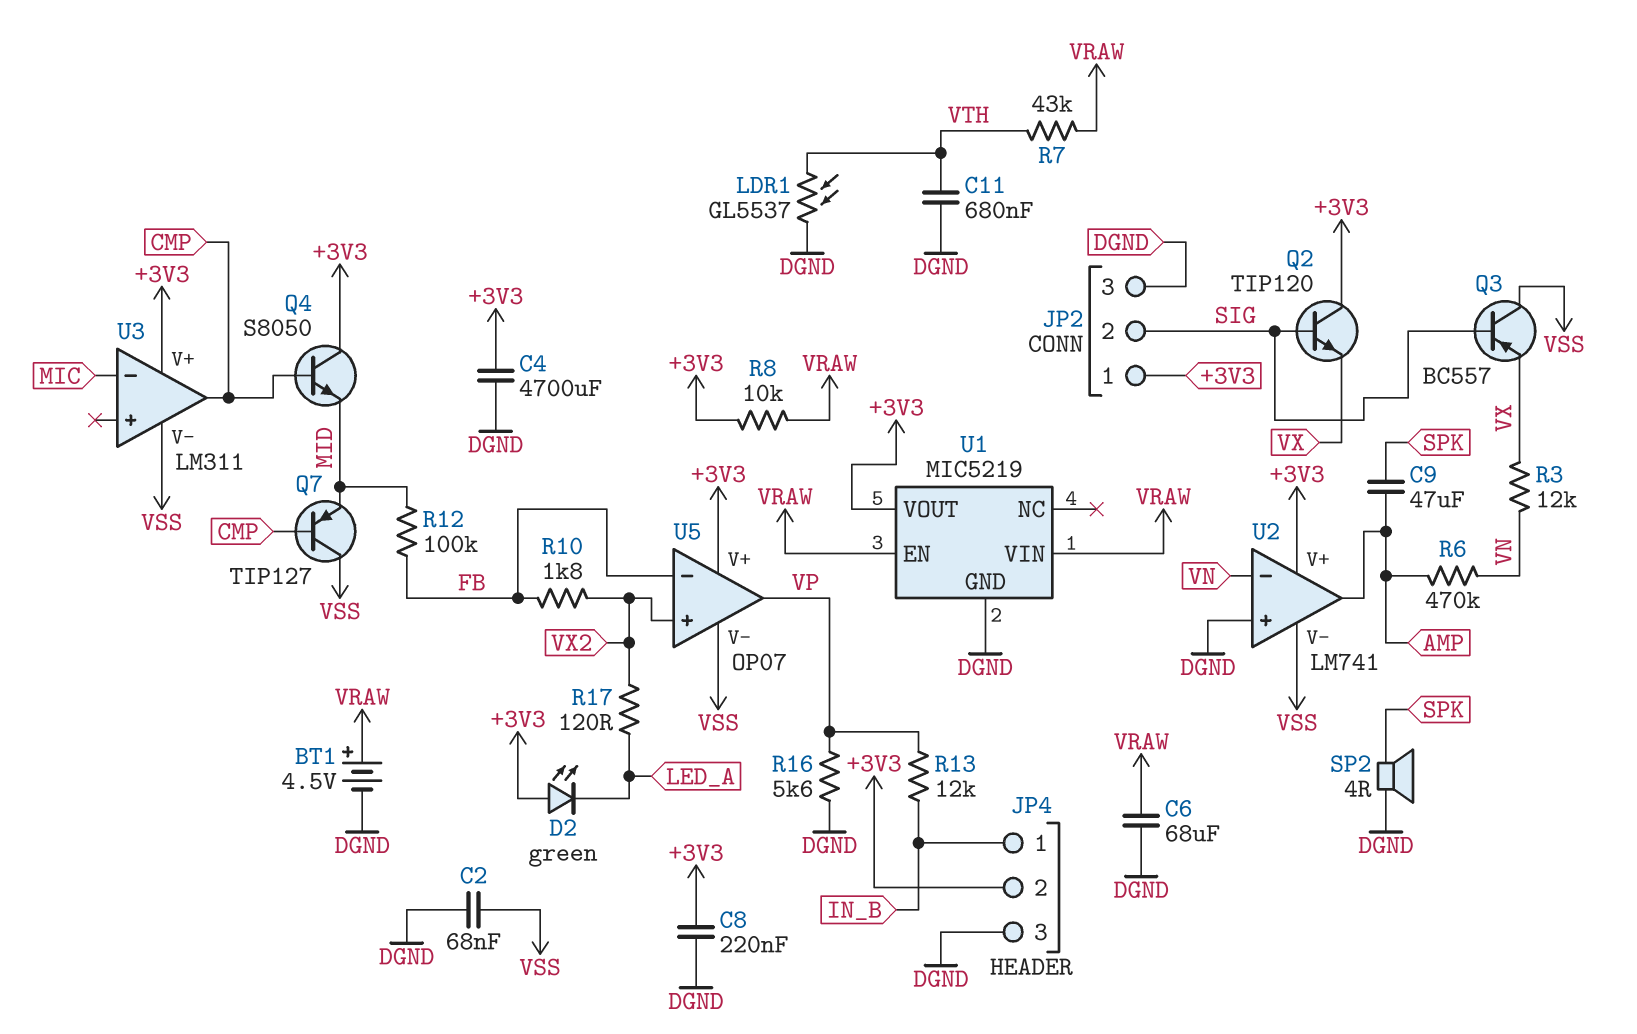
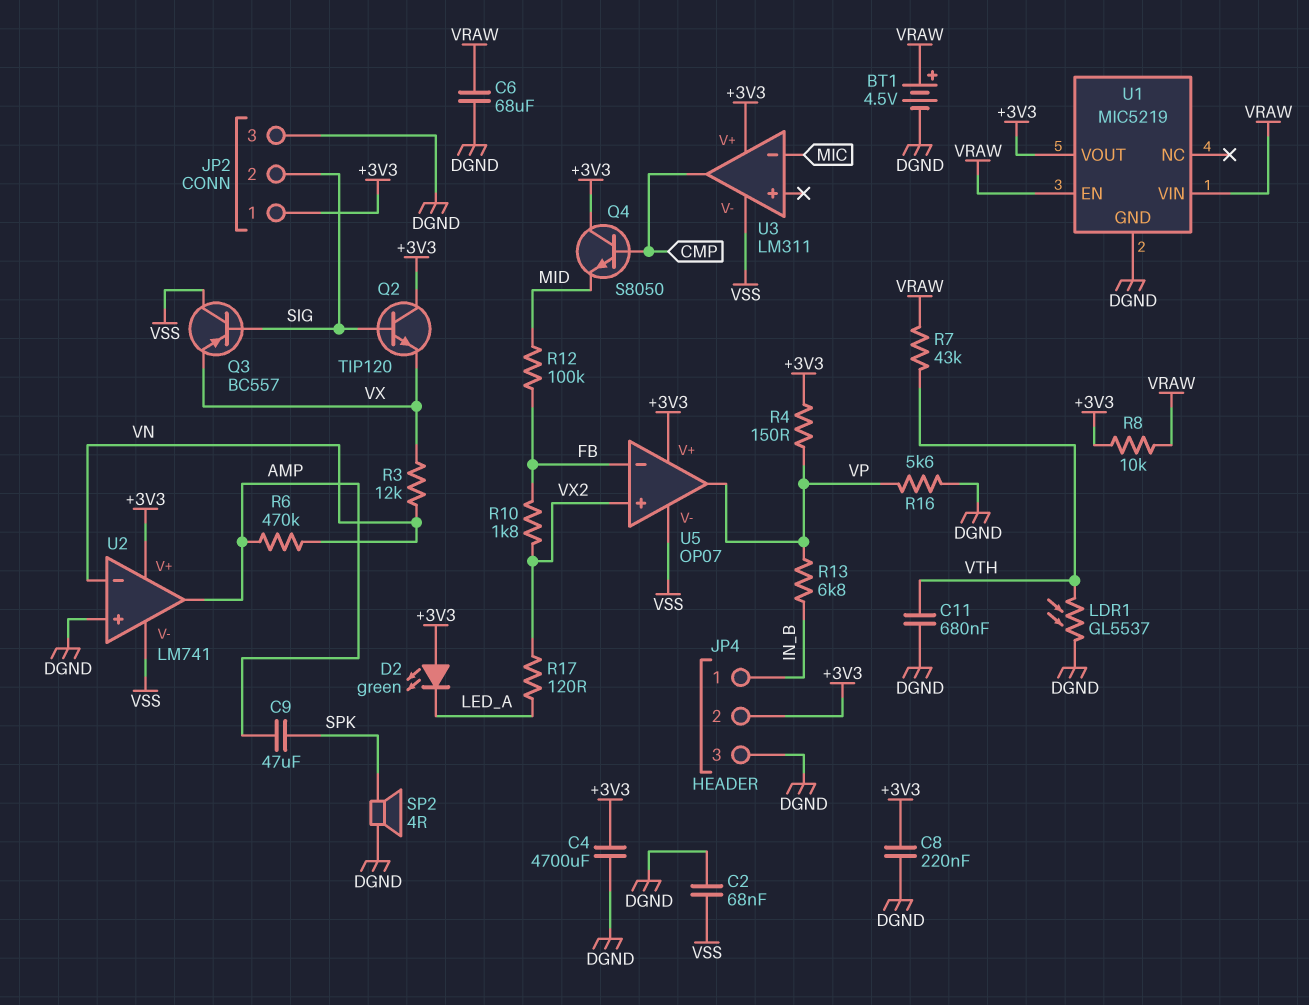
Q7: PNP TIP127 (B CMP, C VSS, E MID) -> none
R4: none -> 150 (+3V3, VP)
R13: 12k (IN_B, VP) -> 6.8k (IN_B, VP)

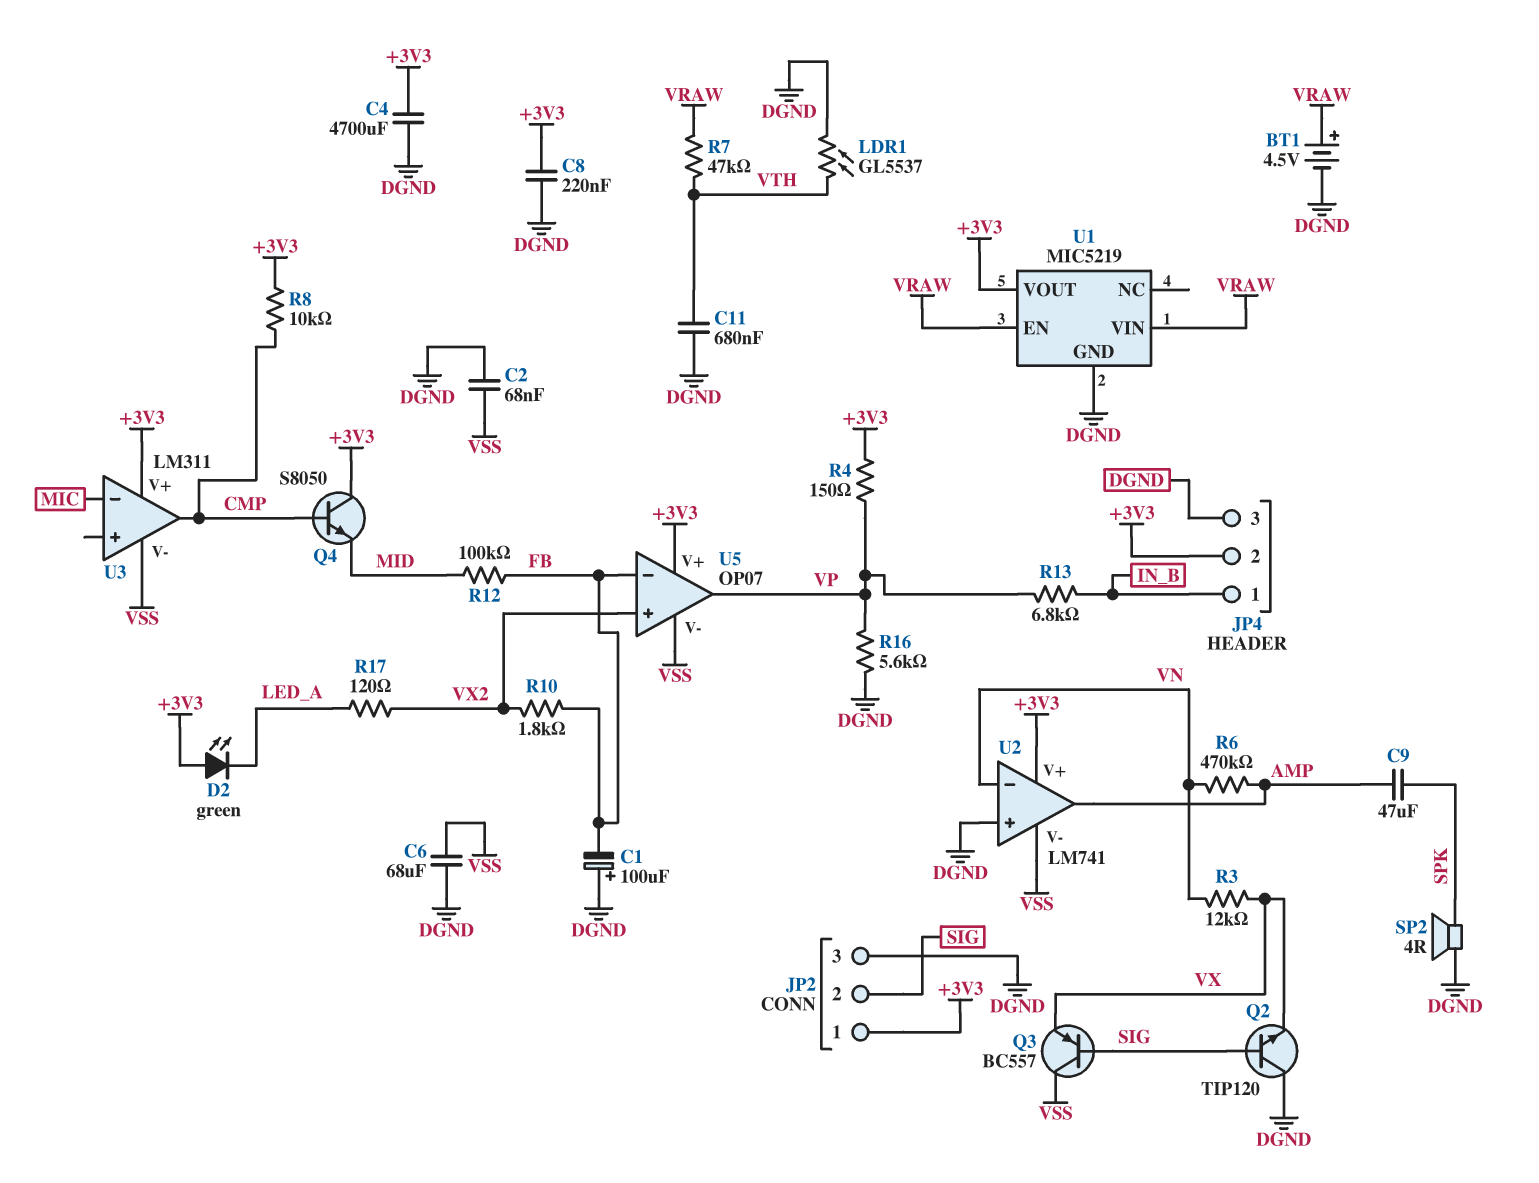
C1: none -> 100uF (plus DGND, minus FB)
C6: 68uF (DGND, VRAW) -> 68uF (DGND, VSS)
Q2: NPN TIP120 (B SIG, C +3V3, E VX) -> NPN TIP120 (B SIG, C DGND, E VX)
R7: 43k (VRAW, VTH) -> 47k (VRAW, VTH)
R8: 10k (+3V3, VRAW) -> 10k (+3V3, CMP)

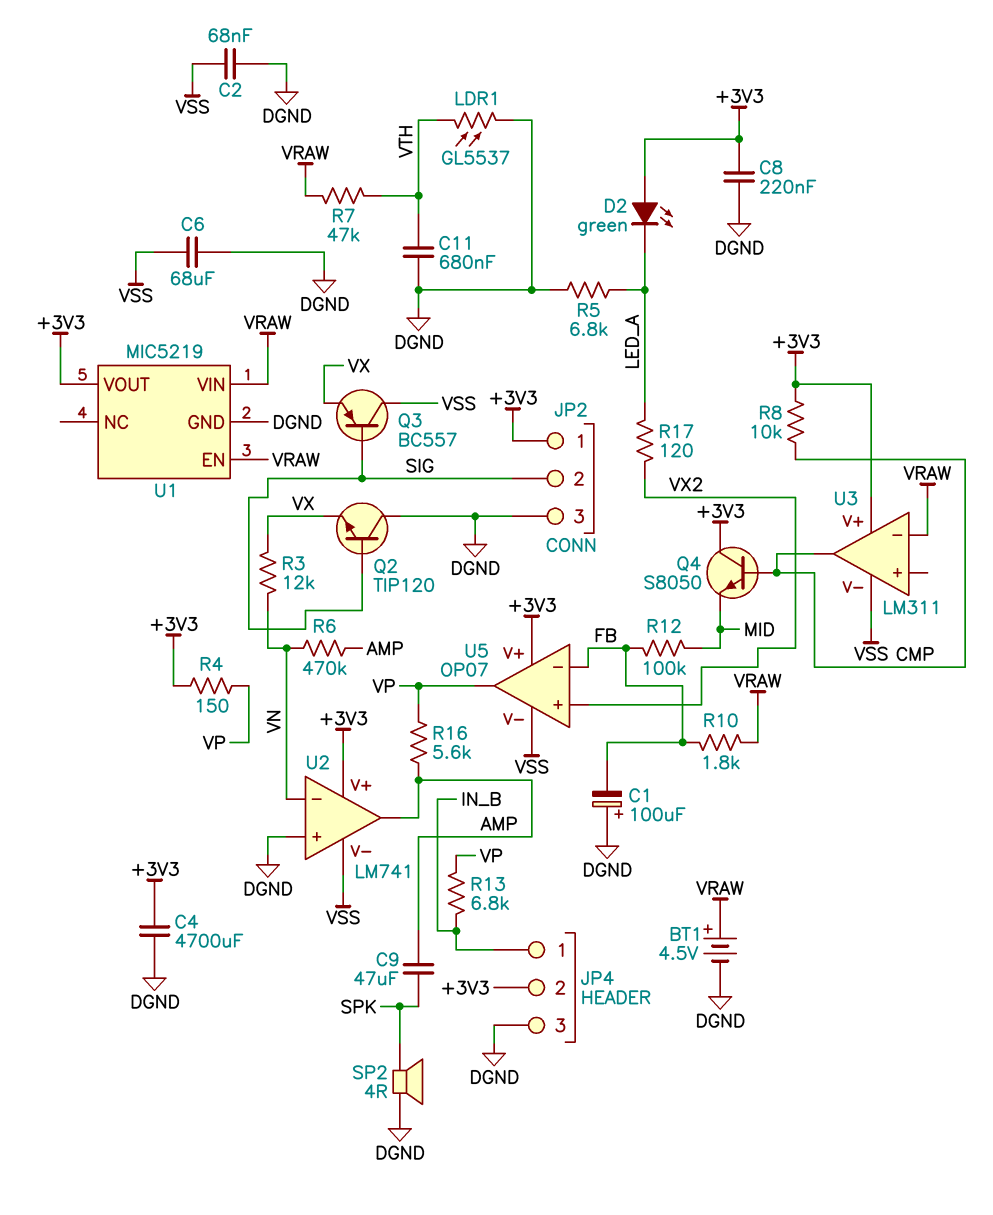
R5: none -> 6.8k (DGND, LED_A)
R10: 1.8k (FB, VX2) -> 1.8k (FB, VRAW)
R16: 5.6k (DGND, VP) -> 5.6k (AMP, VP)
U3 pin in-: MIC -> VRAW

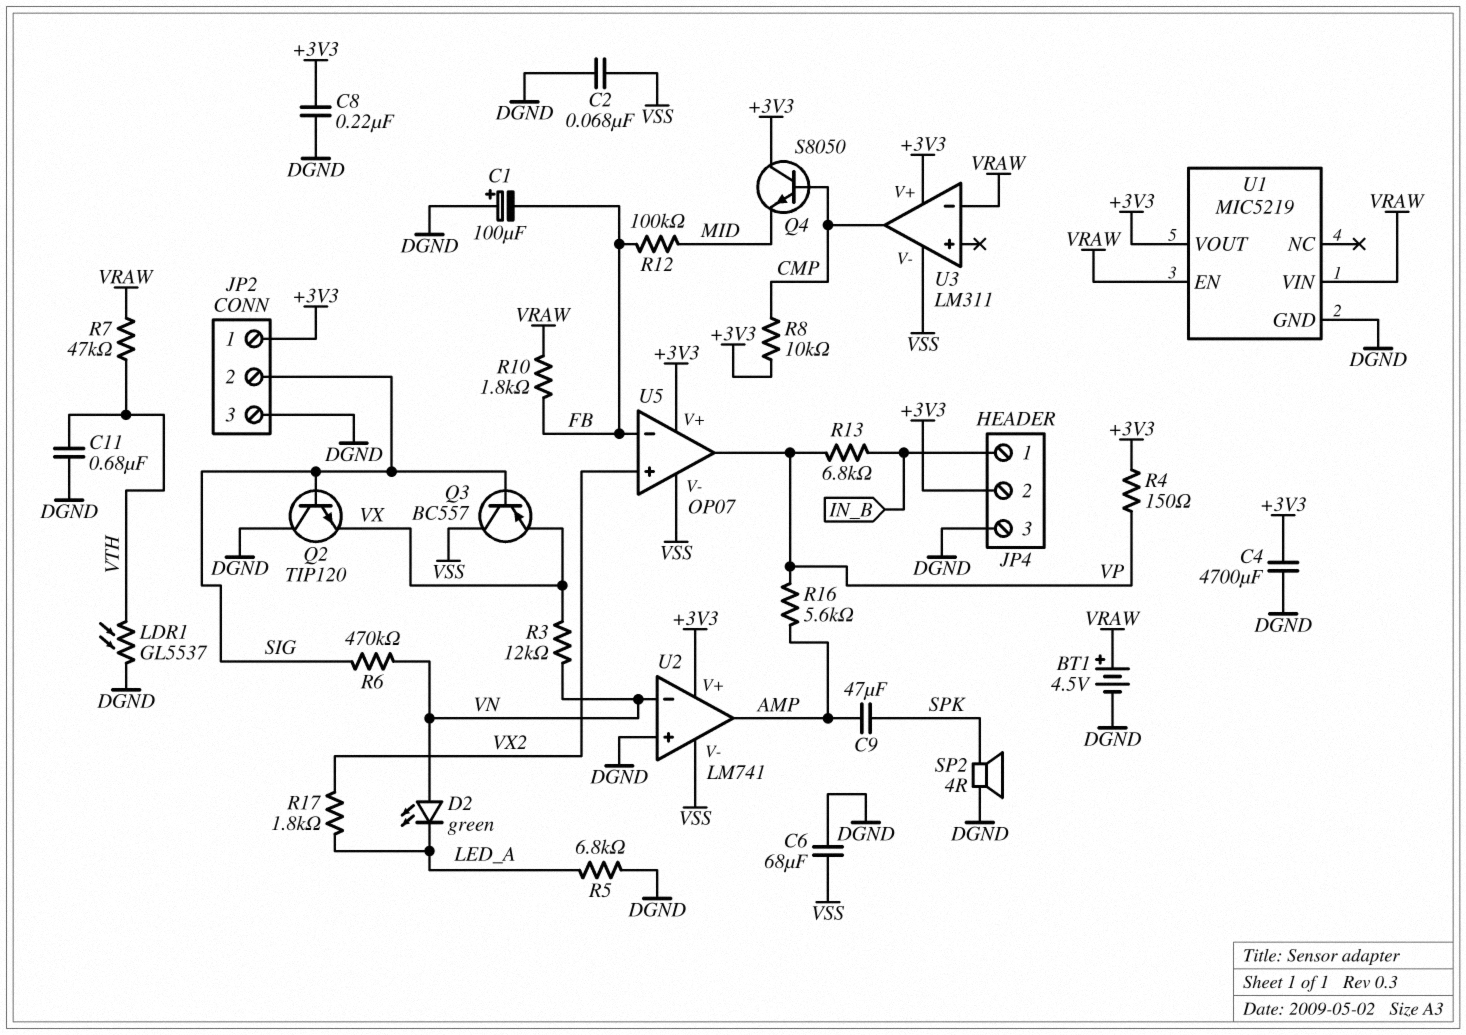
D2: LED green (A +3V3, K LED_A) -> LED green (A VN, K LED_A)
R6: 470k (AMP, VN) -> 470k (SIG, VN)
R17: 120 (LED_A, VX2) -> 1.8k (LED_A, VX2)

